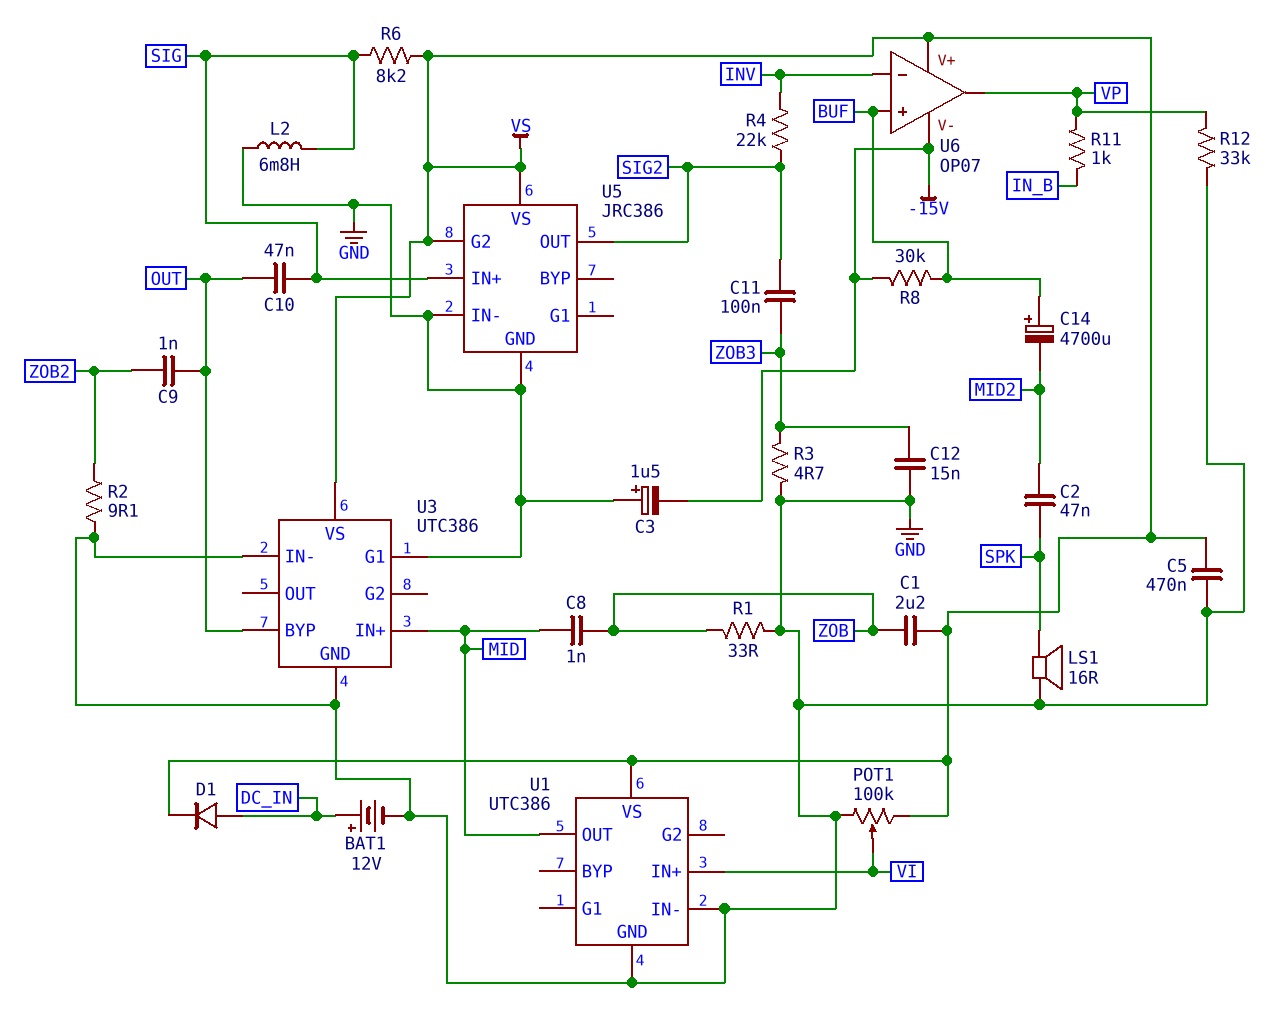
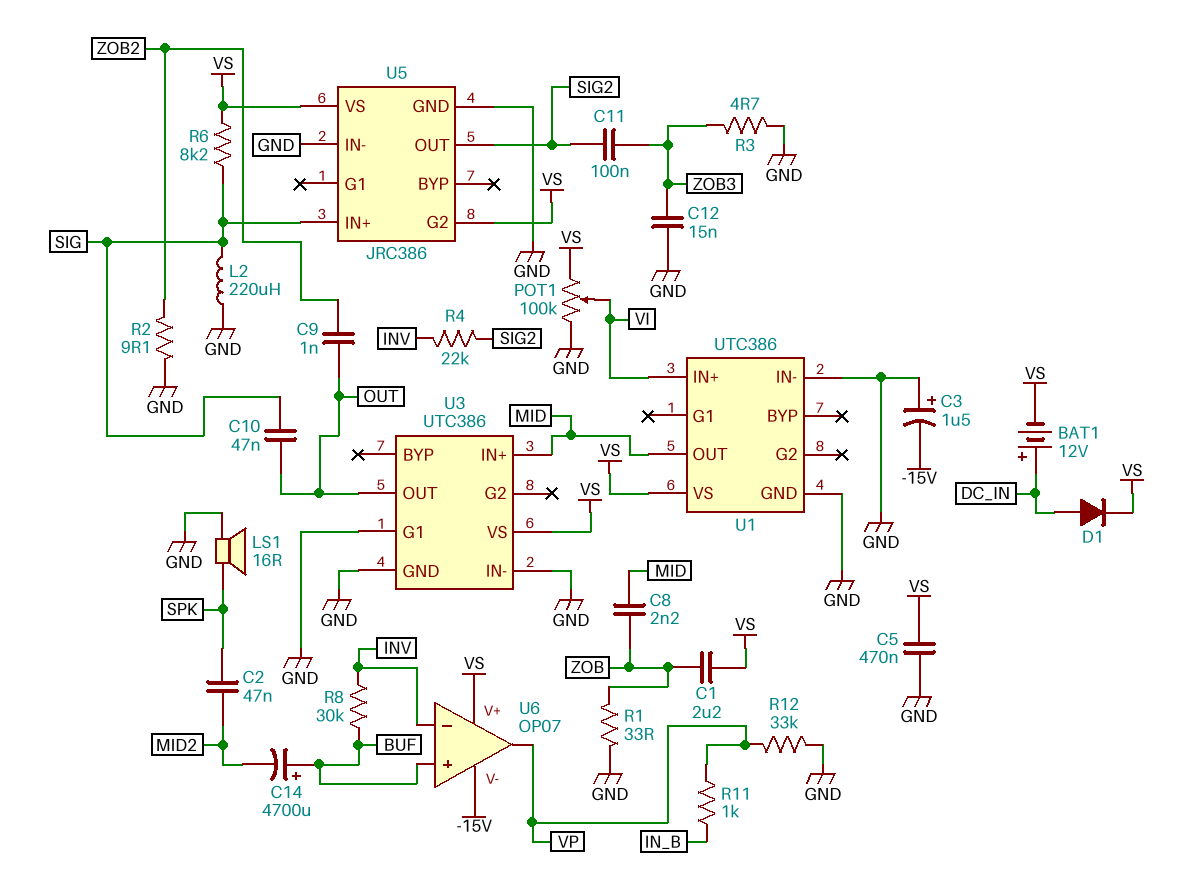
BAT1: 12V (plus DC_IN, minus GND) -> 12V (plus DC_IN, minus VS)
C8: 1nF (MID, ZOB) -> 2.2nF (MID, ZOB)
L2: 6.8mH (GND, SIG) -> 220uH (GND, SIG)
R8: 30k (-15V, BUF) -> 30k (BUF, INV)
U3 pin BYP: OUT -> none
U3 pin OUT: none -> OUT

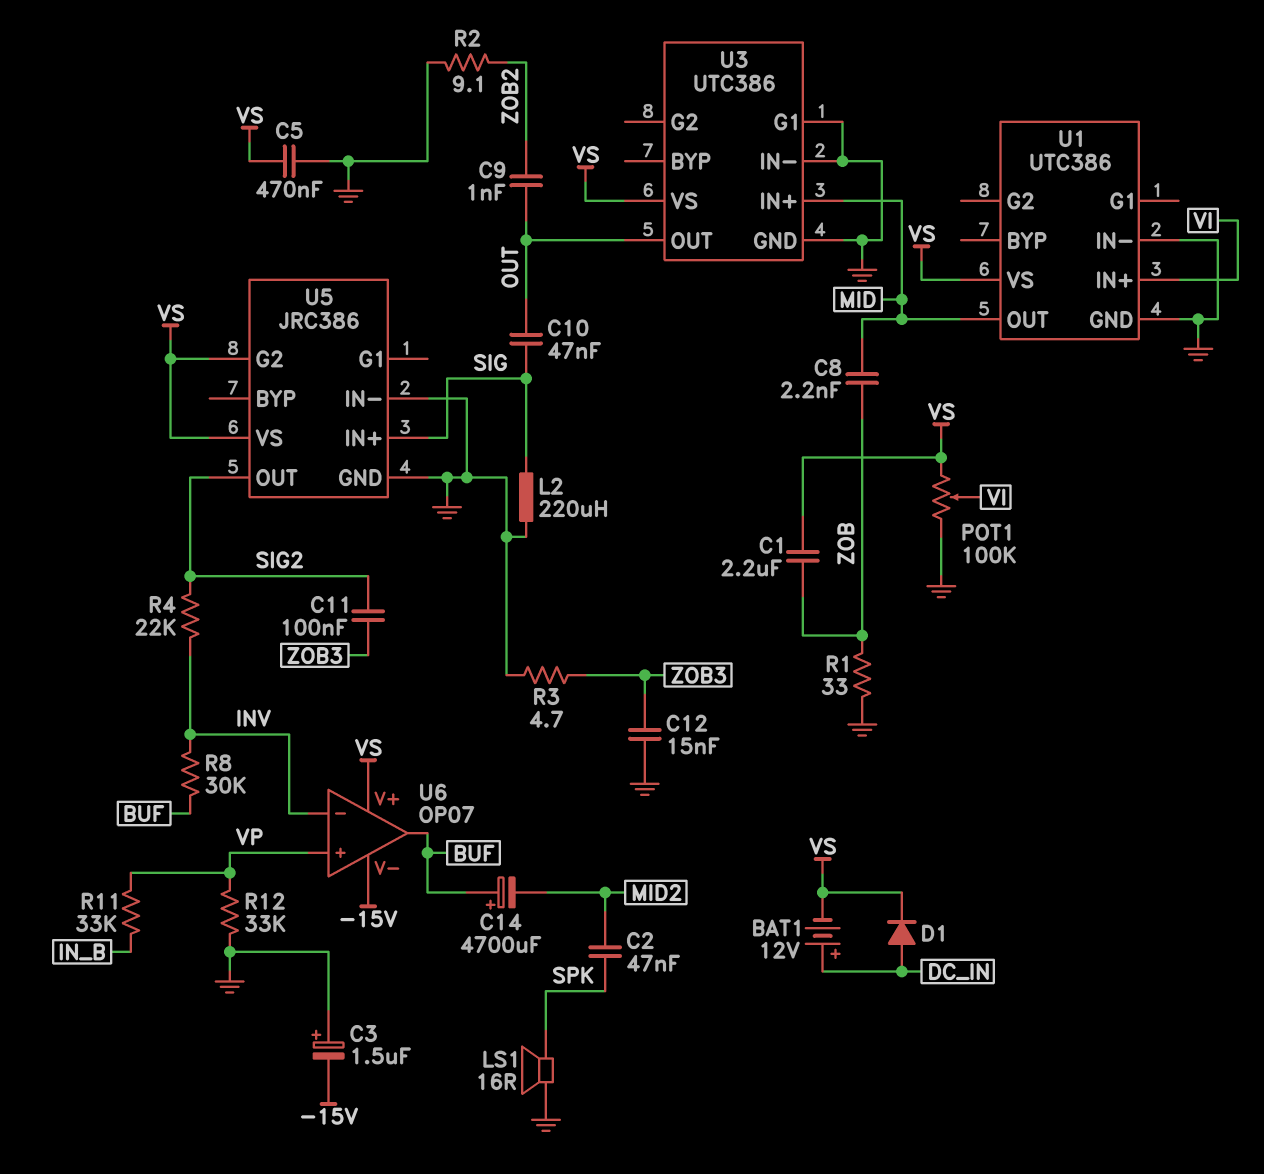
R6: 8.2k (SIG, VS) -> none
R11: 1k (IN_B, VP) -> 33k (IN_B, VP)
U6 pin in+: BUF -> VP
U6 pin out: VP -> BUF

